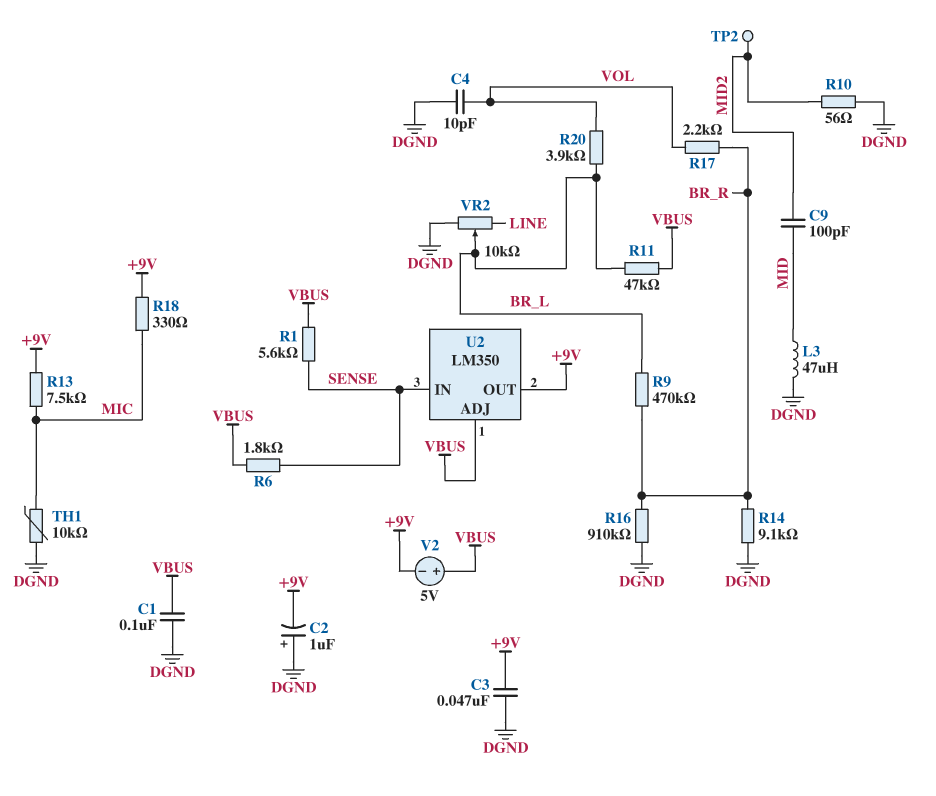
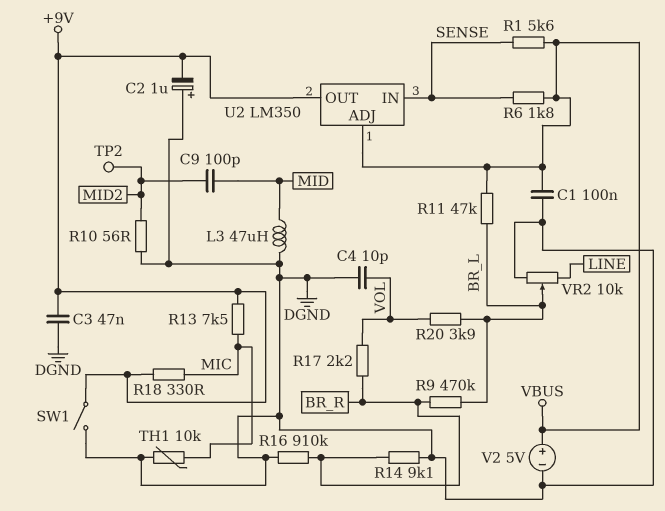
SW1: none -> switch (+9V, DGND)
V2: 5V (plus VBUS, minus +9V) -> 5V (plus VBUS, minus DGND)

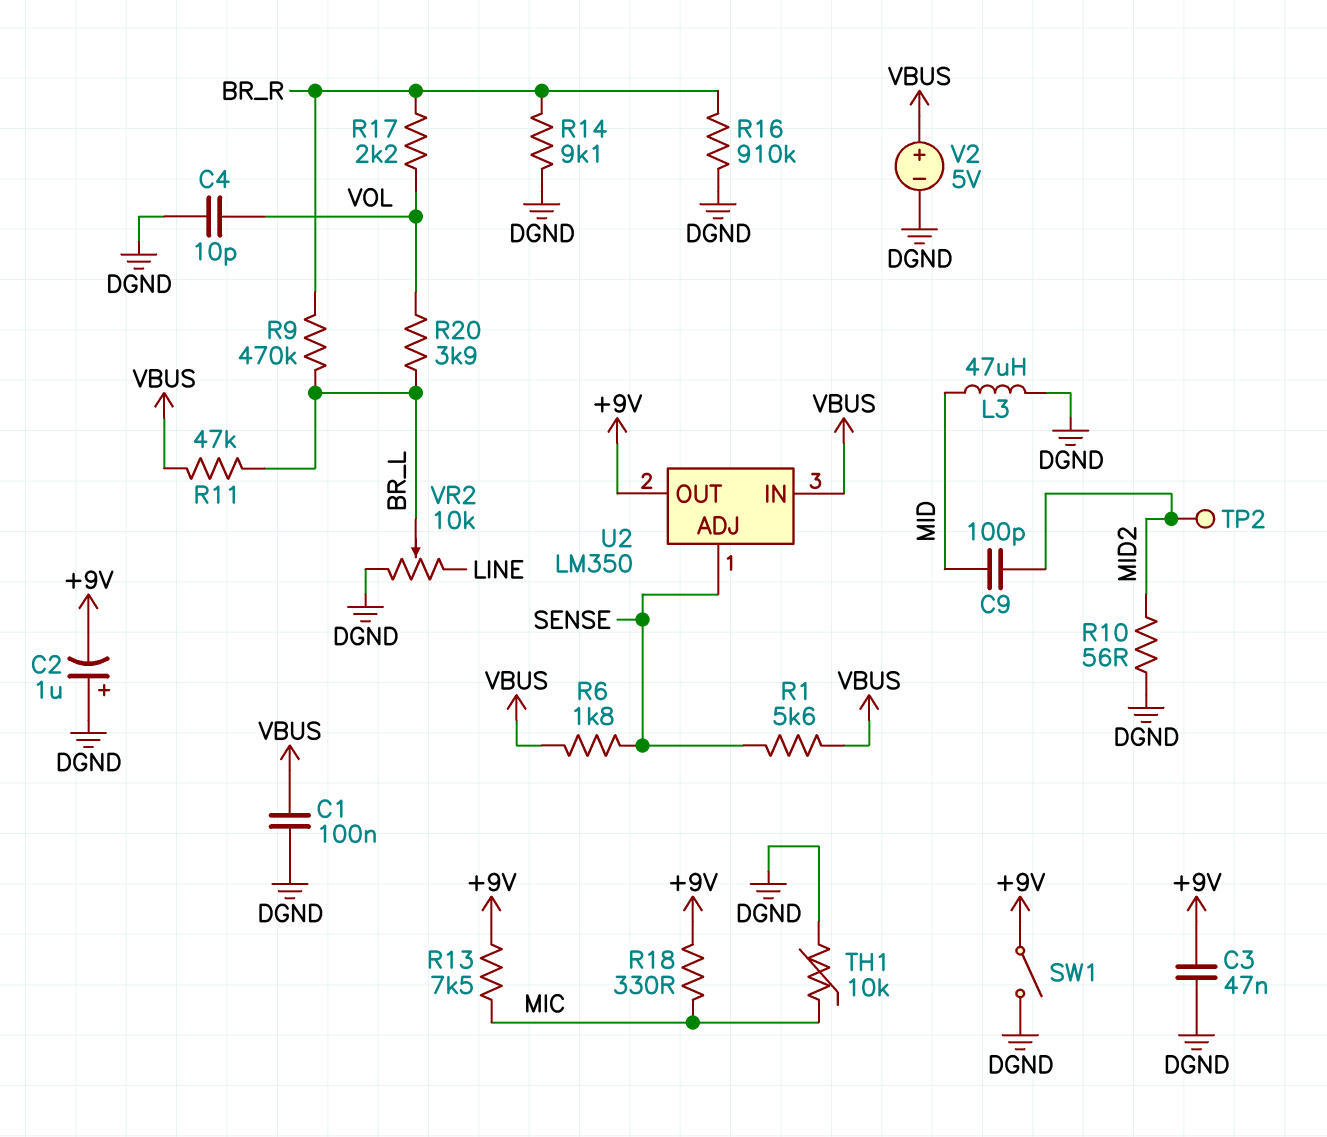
U2 pin ADJ: VBUS -> SENSE
U2 pin IN: SENSE -> VBUS

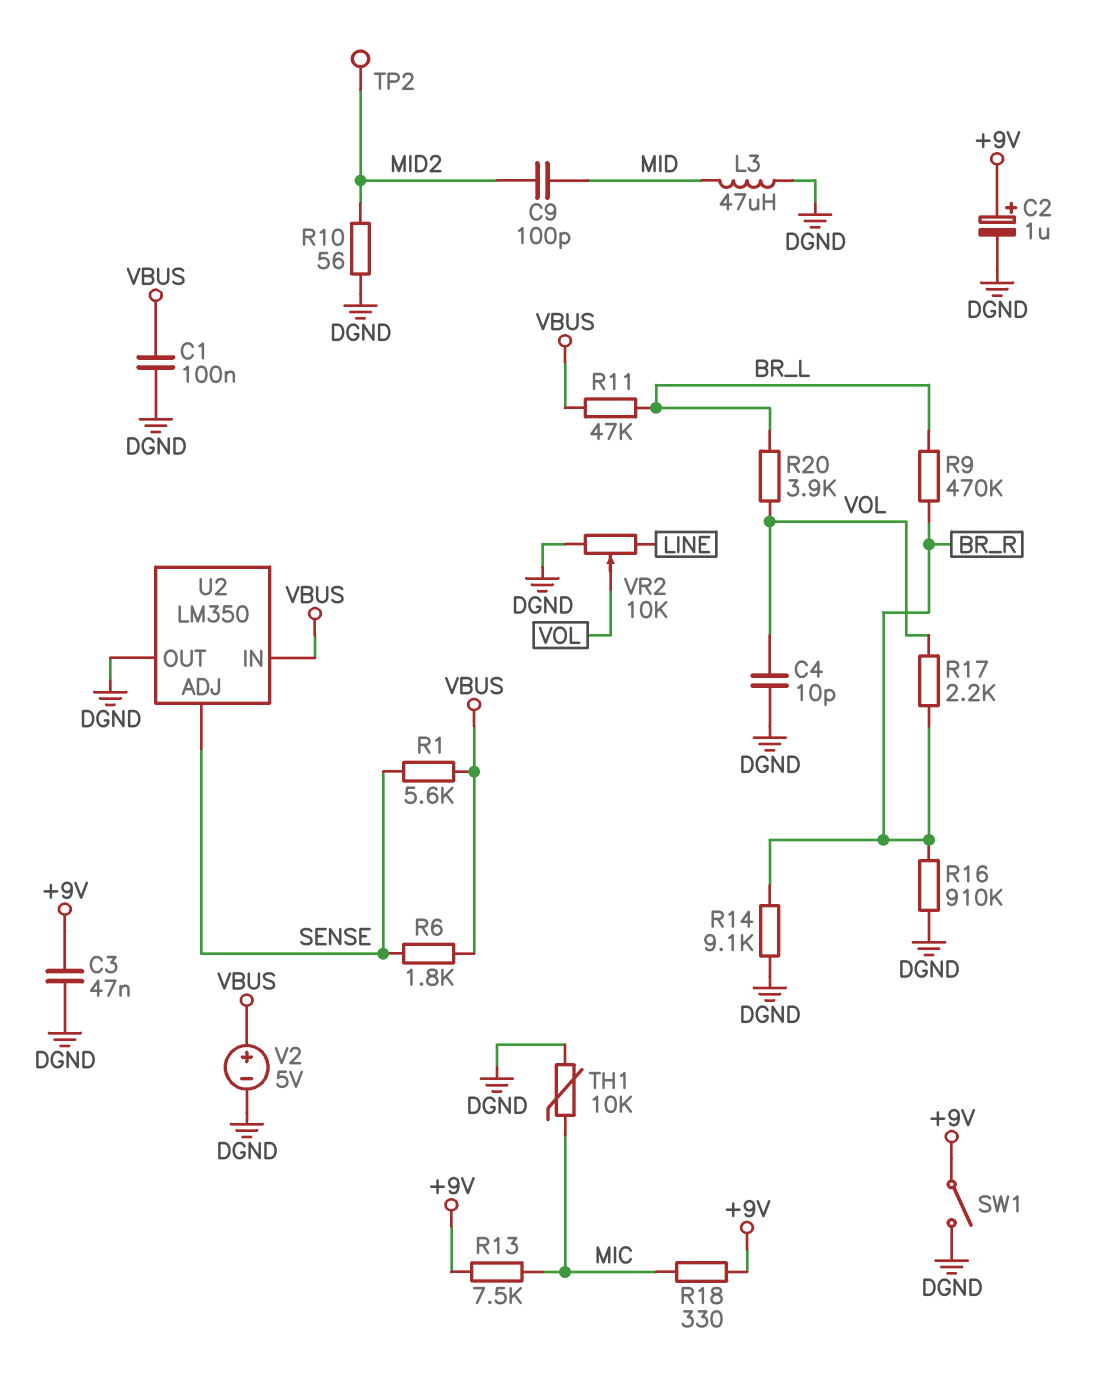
C2: 1uF (plus DGND, minus +9V) -> 1uF (plus +9V, minus DGND)
U2 pin OUT: +9V -> DGND
VR2: 10k (DGND, LINE, wiper BR_L) -> 10k (DGND, LINE, wiper VOL)

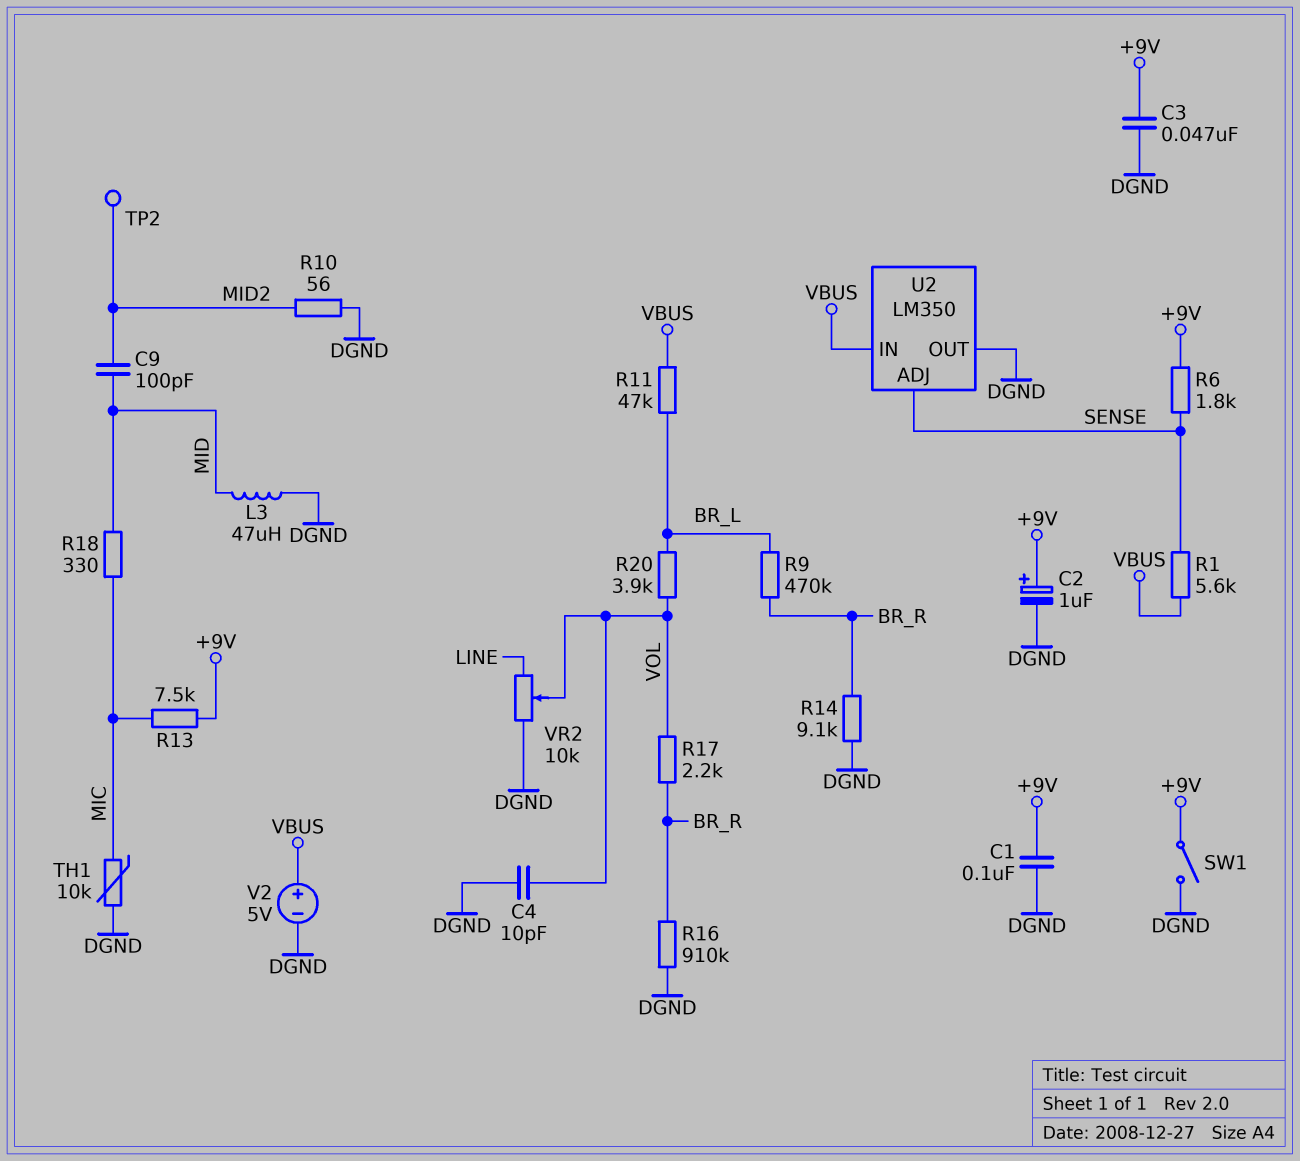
C1: 100nF (DGND, VBUS) -> 100nF (+9V, DGND)
R6: 1.8k (SENSE, VBUS) -> 1.8k (+9V, SENSE)
R18: 330 (+9V, MIC) -> 330 (MIC, MID)

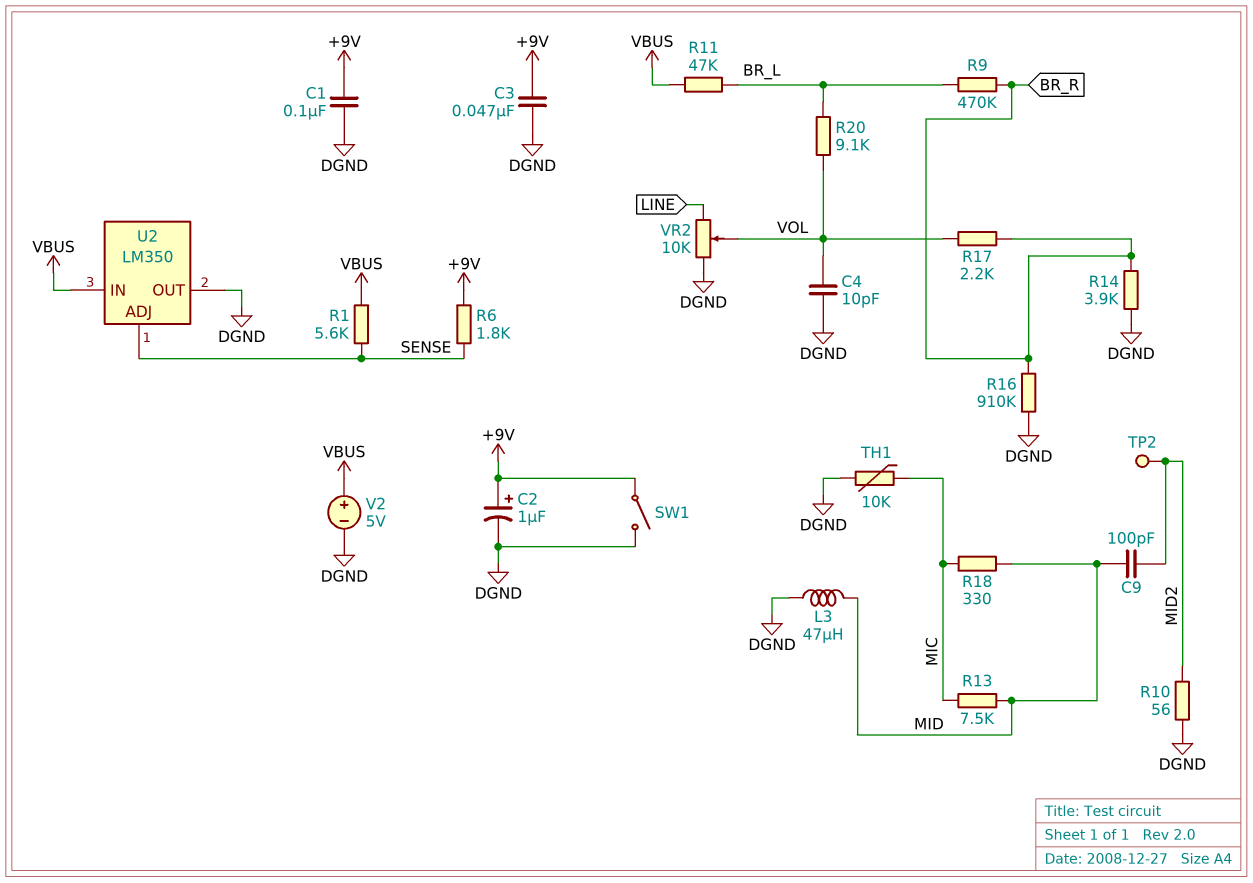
R13: 7.5k (+9V, MIC) -> 7.5k (MIC, MID)
R14: 9.1k (BR_R, DGND) -> 3.9k (BR_R, DGND)
R20: 3.9k (BR_L, VOL) -> 9.1k (BR_L, VOL)

